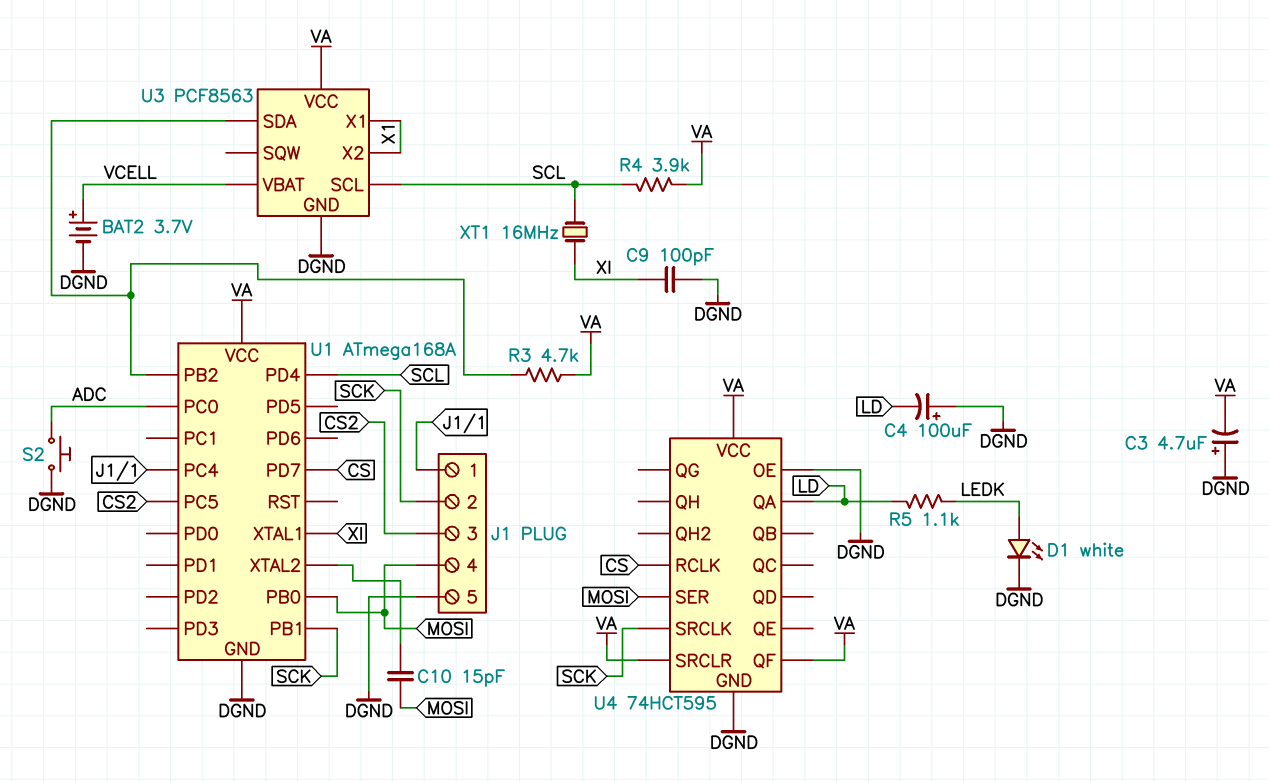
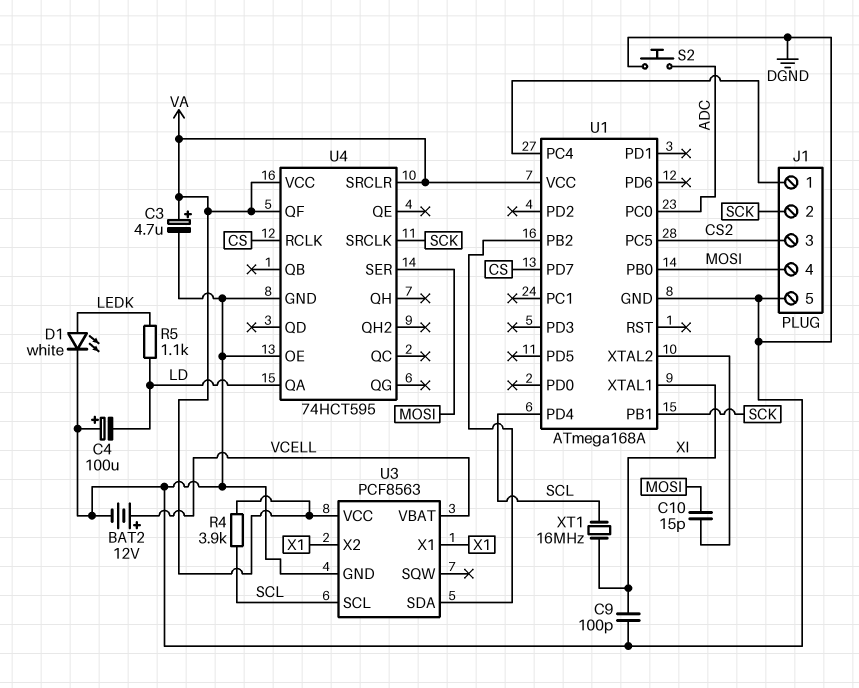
BAT2: 3.7V (plus VCELL, minus DGND) -> 12V (plus VCELL, minus DGND)
C3: 4.7uF (plus DGND, minus VA) -> 4.7uF (plus VA, minus DGND)
R3: 4.7k (U1/PB2, VA) -> none

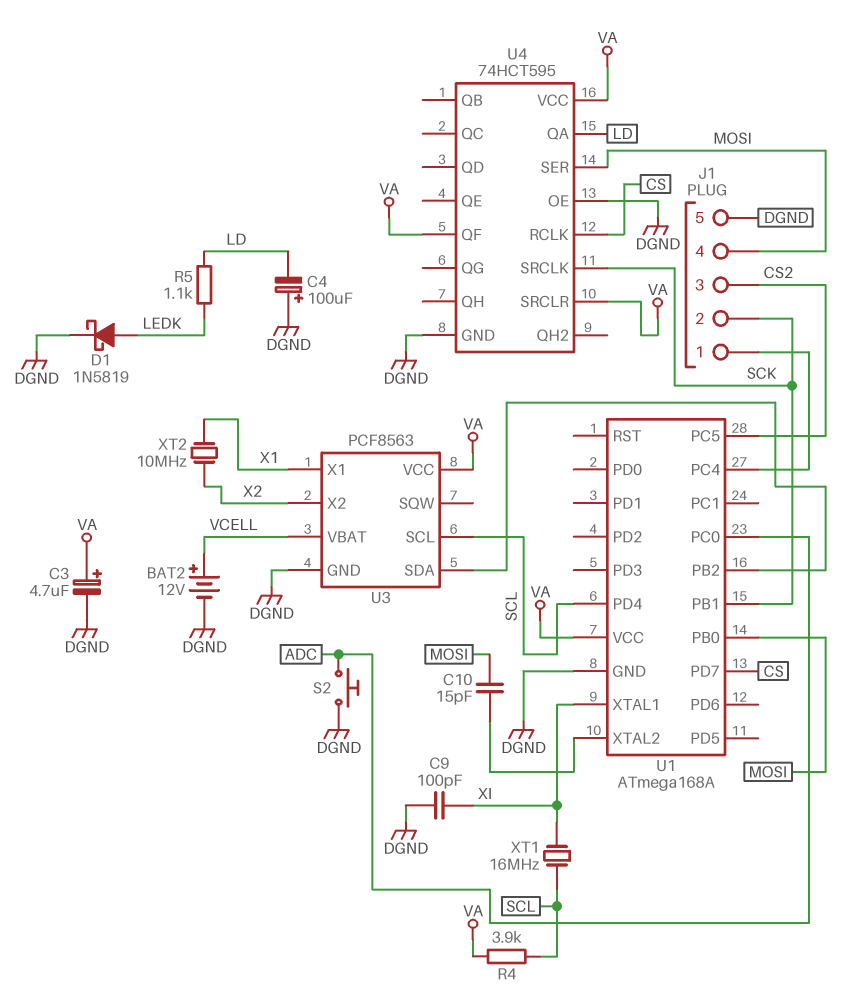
D1: LED white (A LEDK, K DGND) -> schottky 1N5819 (A LEDK, K DGND)
U3 pin X2: X1 -> X2
XT2: none -> 10MHz (X1, X2)

